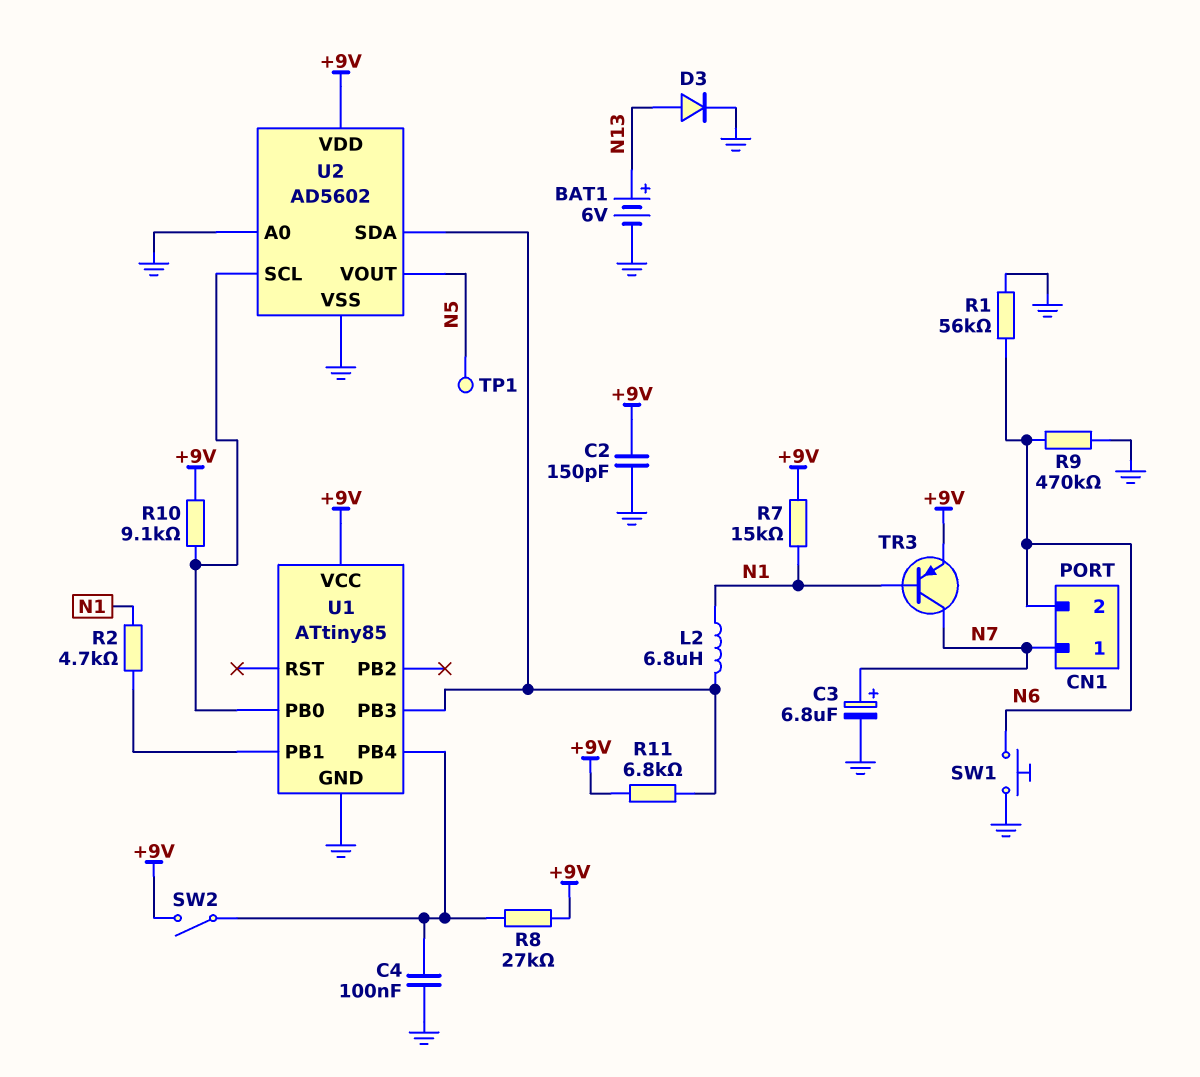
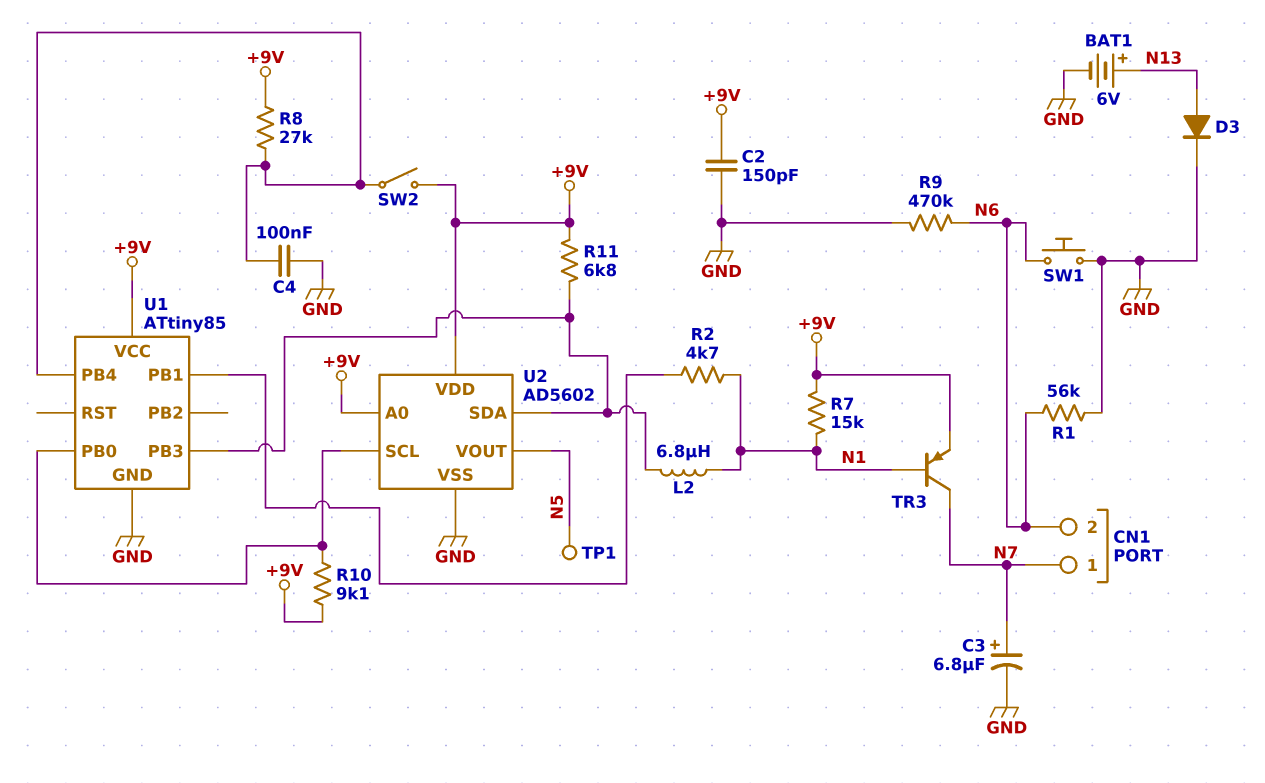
U2 pin A0: GND -> +9V

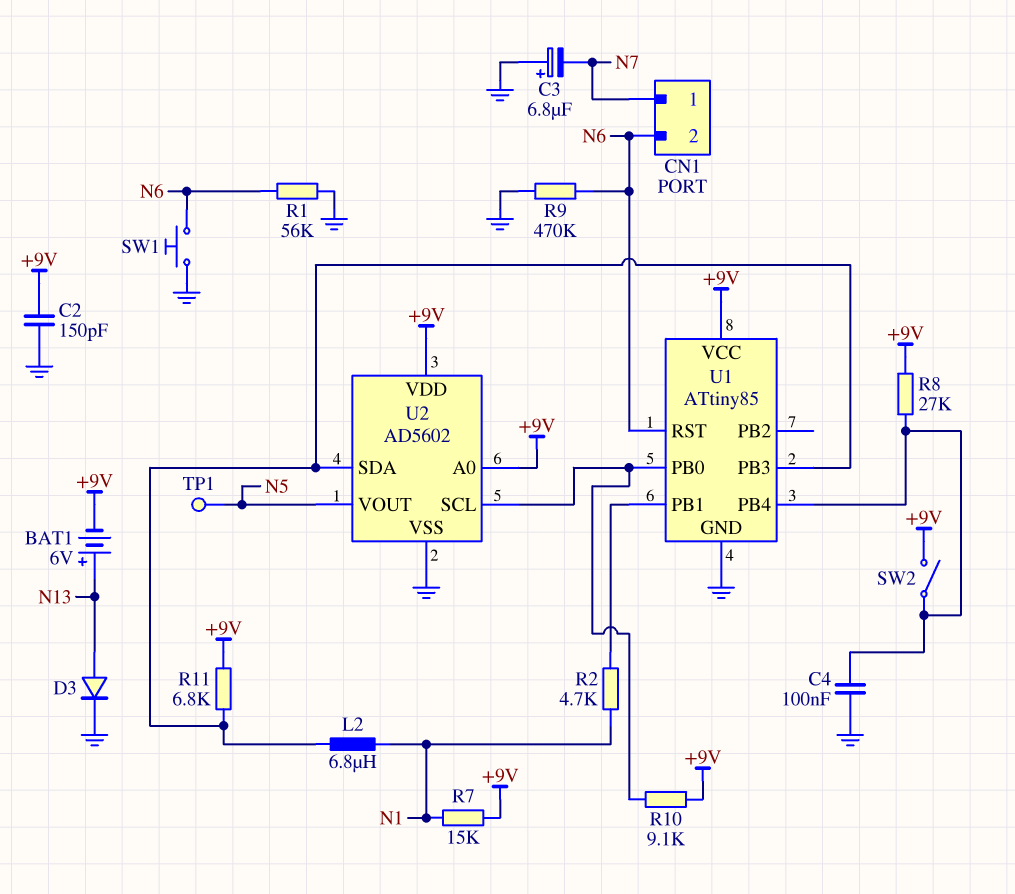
BAT1: 6V (plus N13, minus GND) -> 6V (plus N13, minus +9V)
C3: 6.8uF (plus N7, minus GND) -> 6.8uF (plus GND, minus N7)
TR3: PNP (B N1, C N7, E +9V) -> none
U1 pin RST: none -> N6

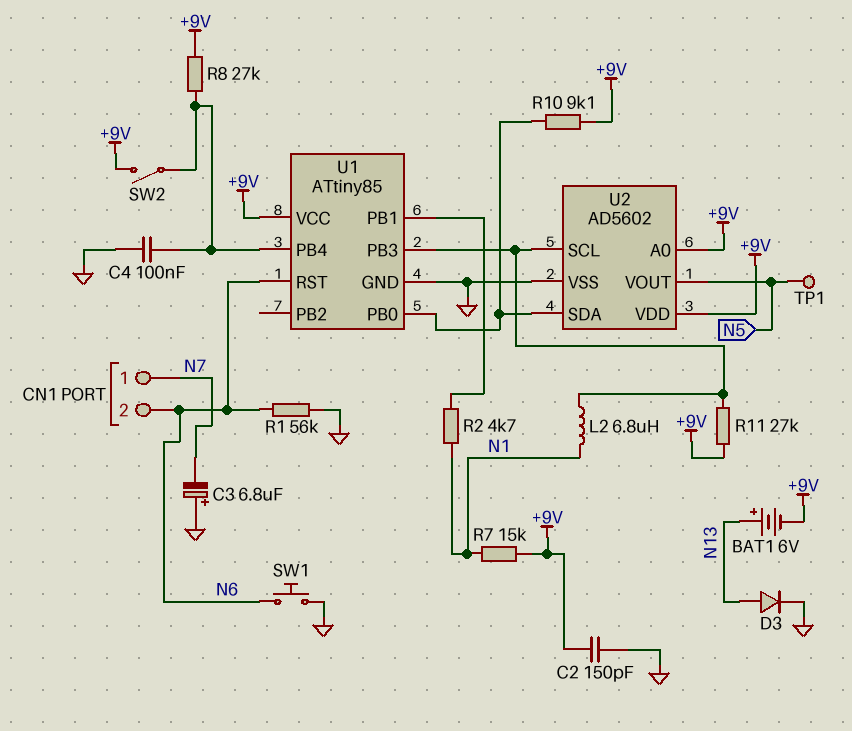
R9: 470k (GND, N6) -> none
R11: 6.8k (+9V, U1/PB3) -> 27k (+9V, U1/PB3)
U2 pin SCL: U1/PB0 -> U1/PB3
U2 pin SDA: U1/PB3 -> U1/PB0

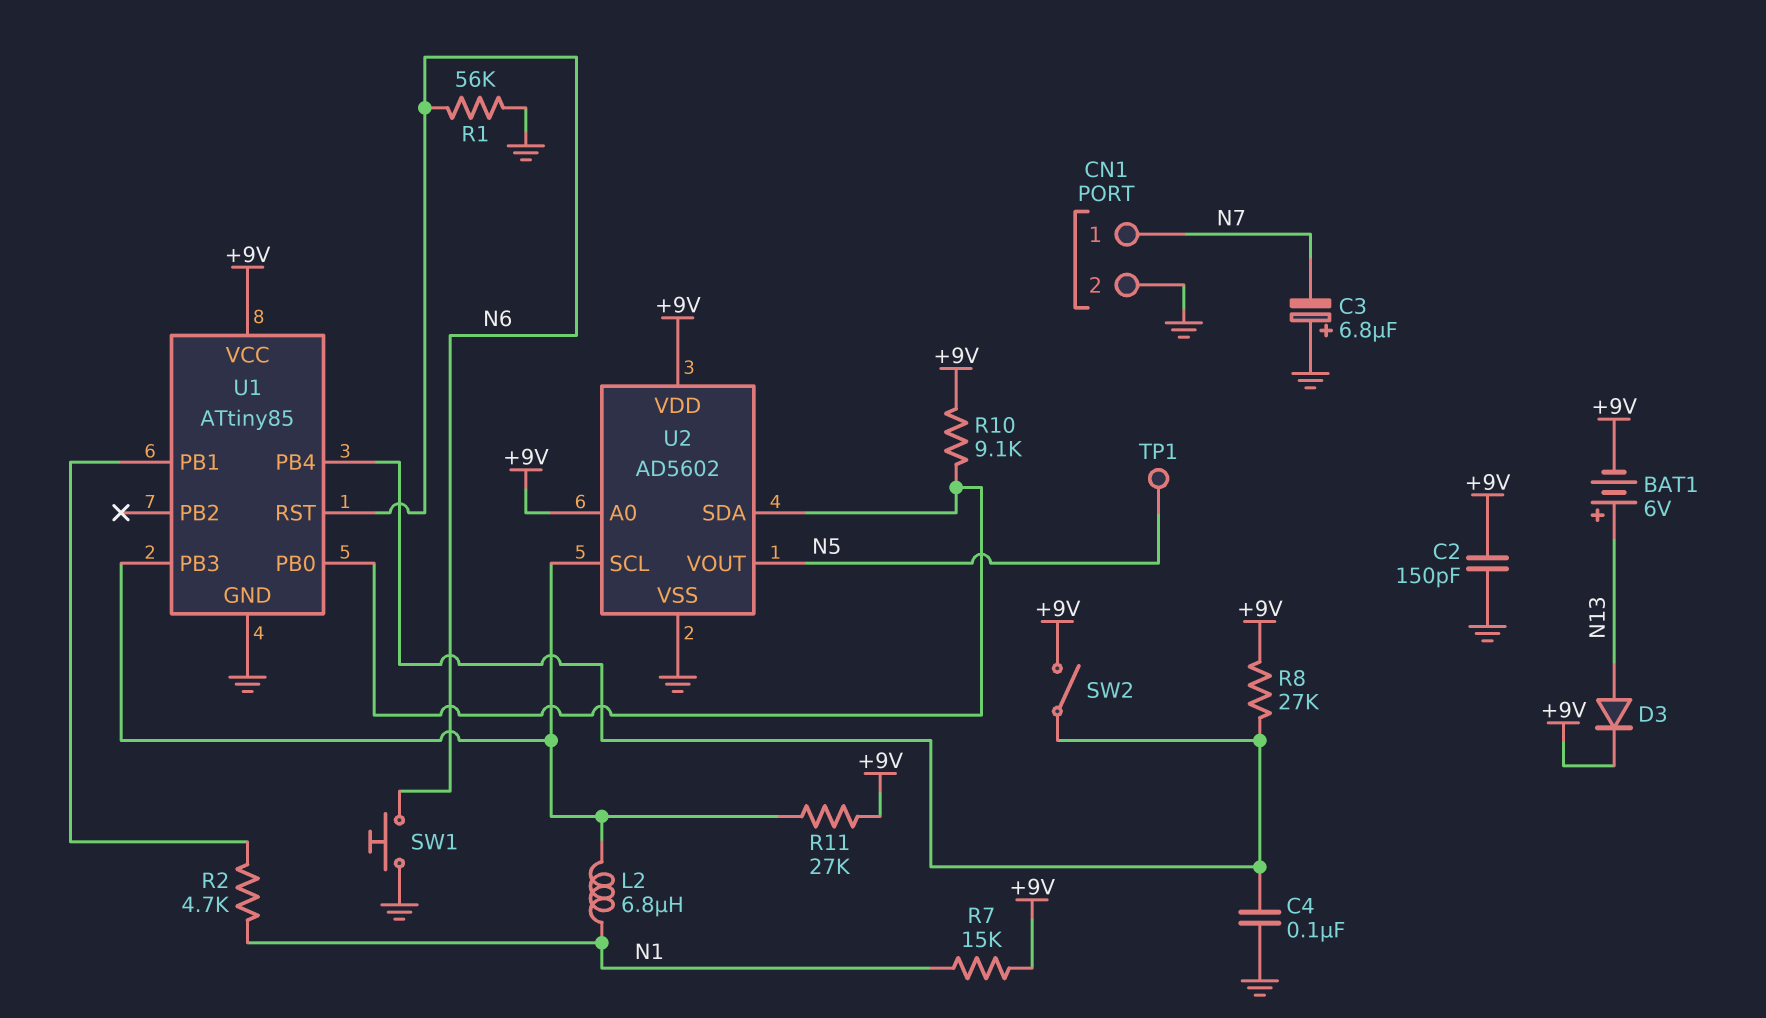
CN1 pin 2: N6 -> GND
D3: diode (A N13, K GND) -> diode (A N13, K +9V)

